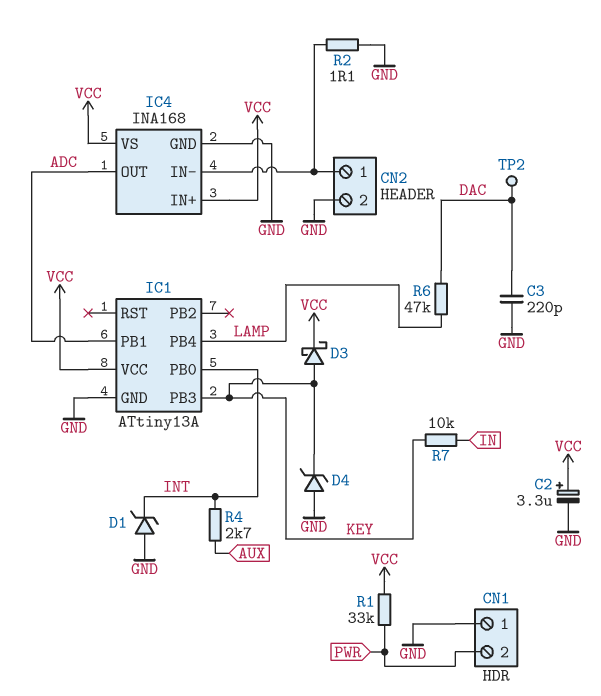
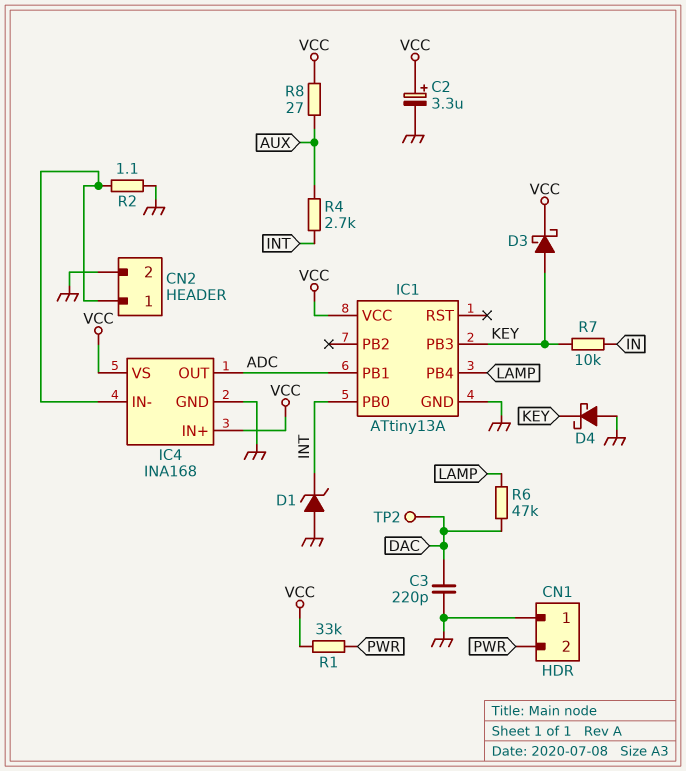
D4: zener (A GND, K KEY) -> schottky (A GND, K KEY)
R8: none -> 27 (AUX, VCC)

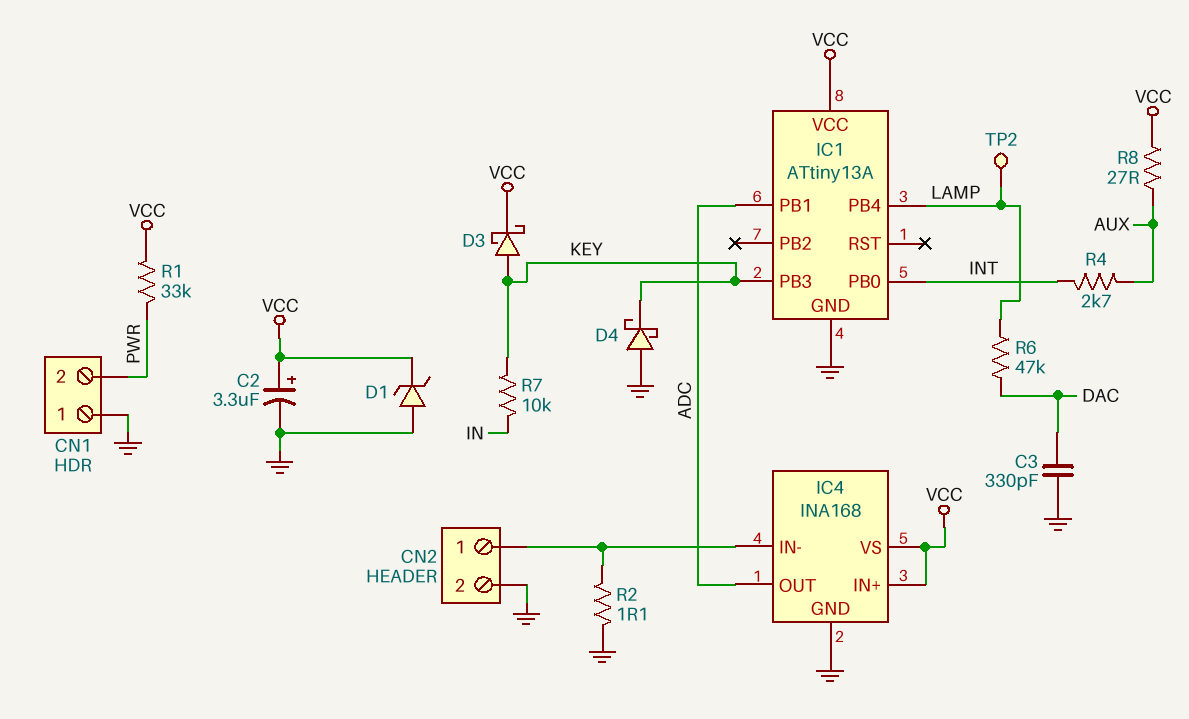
C3: 220pF (DAC, GND) -> 330pF (DAC, GND)
D1: zener (A GND, K INT) -> zener (A GND, K VCC)
TP2: test point (DAC) -> test point (LAMP)

